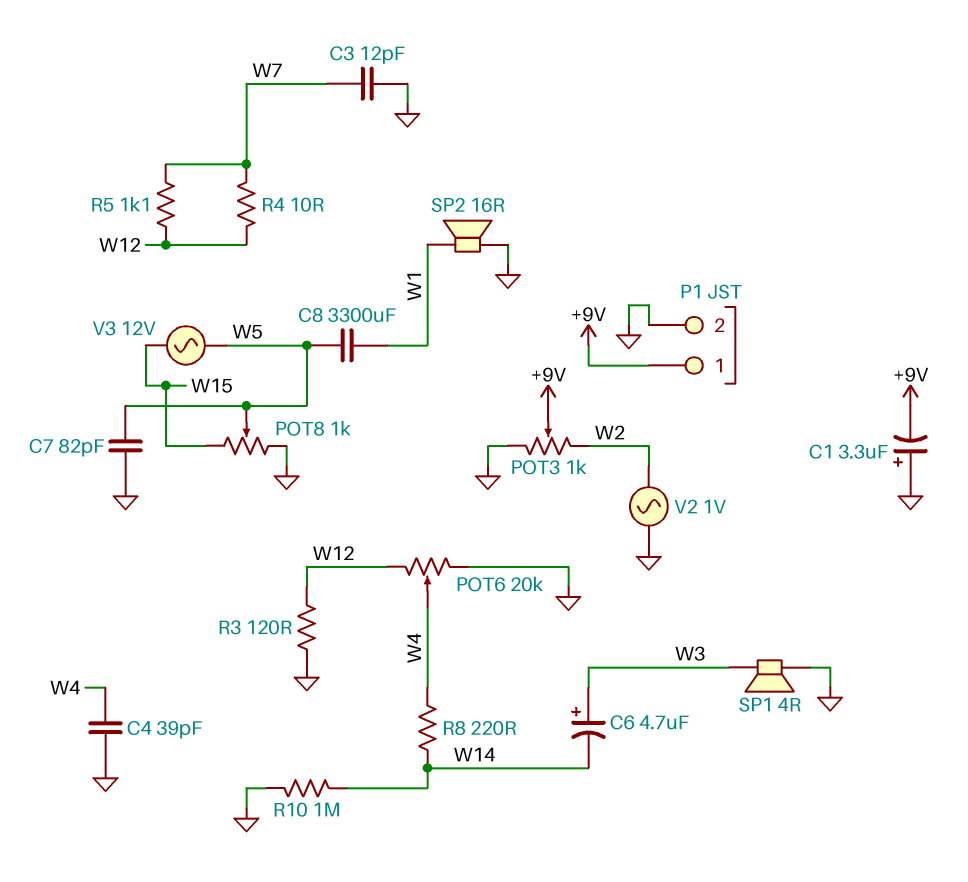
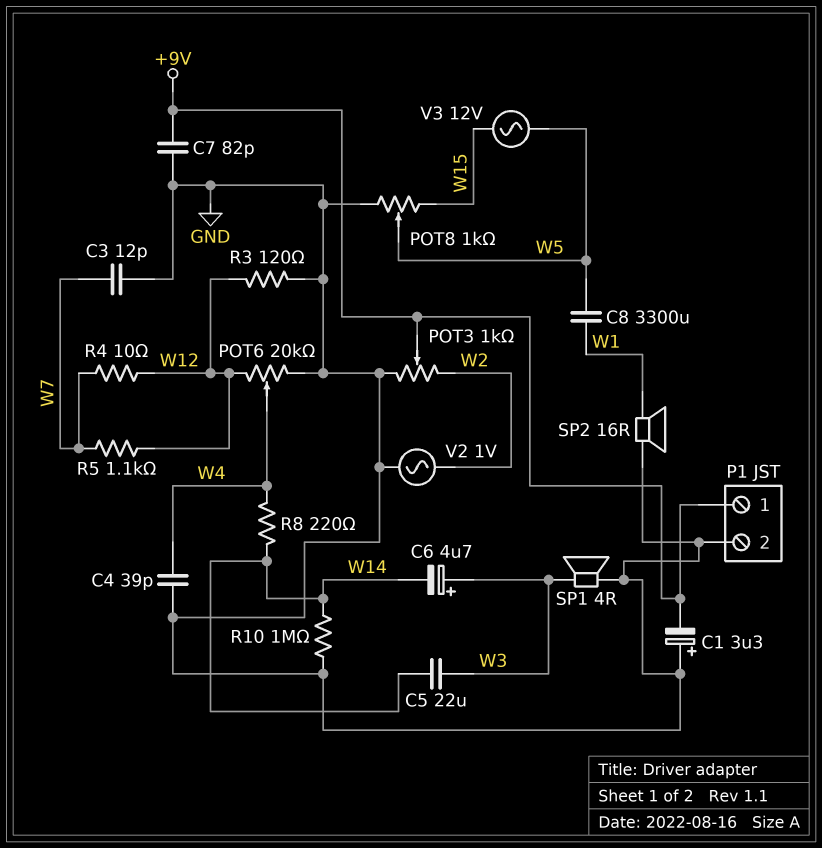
C5: none -> 22uF (W3, W14)
C7: 82pF (GND, W5) -> 82pF (+9V, GND)

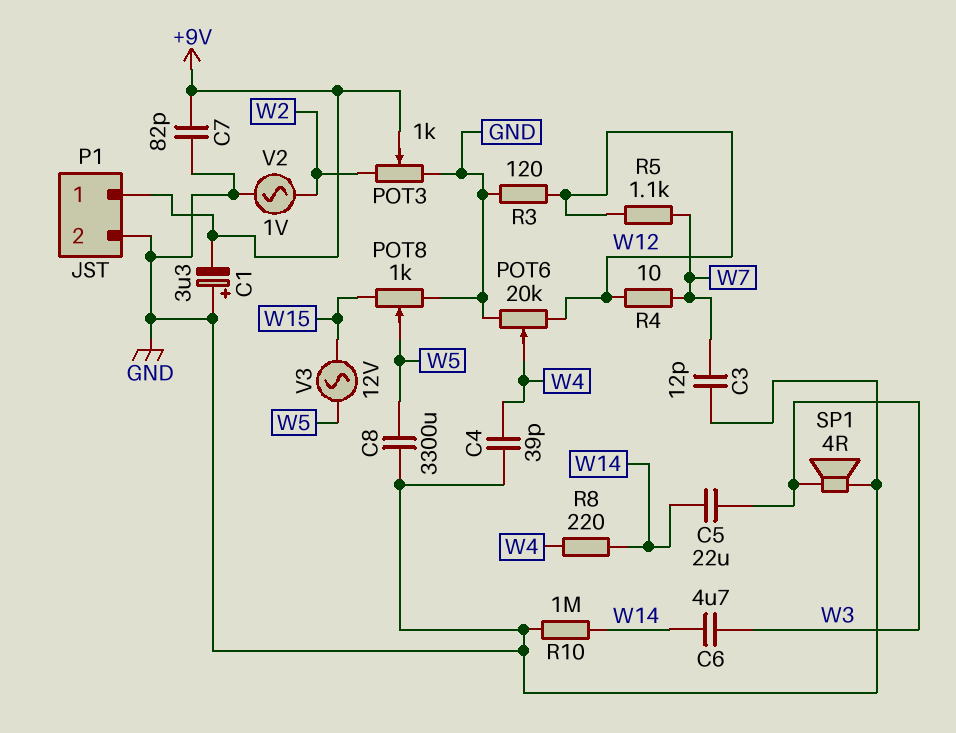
C6: 4.7uF (plus W3, minus W14) -> 4.7uF (W3, W14)
C8: 3300uF (W1, W5) -> 3300uF (GND, W5)
SP2: speaker 16R (GND, W1) -> none

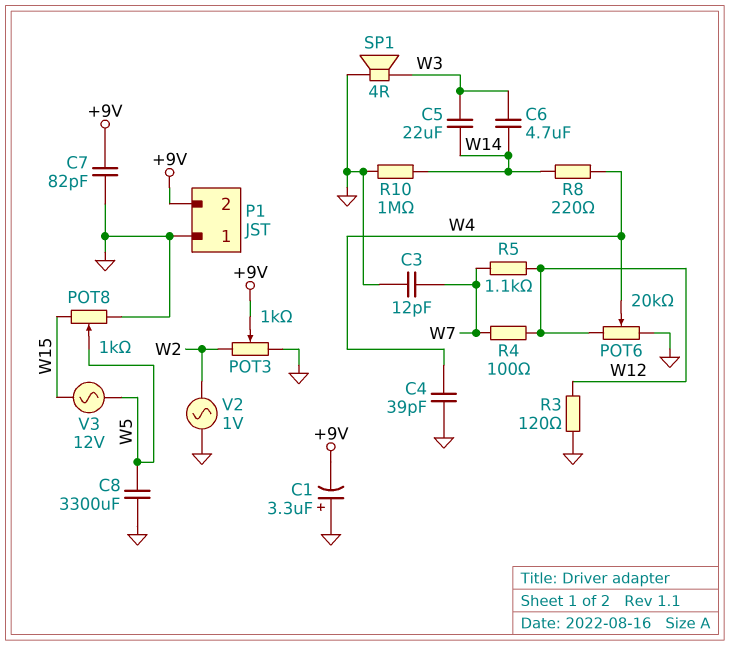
P1 pin 1: +9V -> GND
P1 pin 2: GND -> +9V
R4: 10 (W7, W12) -> 100 (W7, W12)

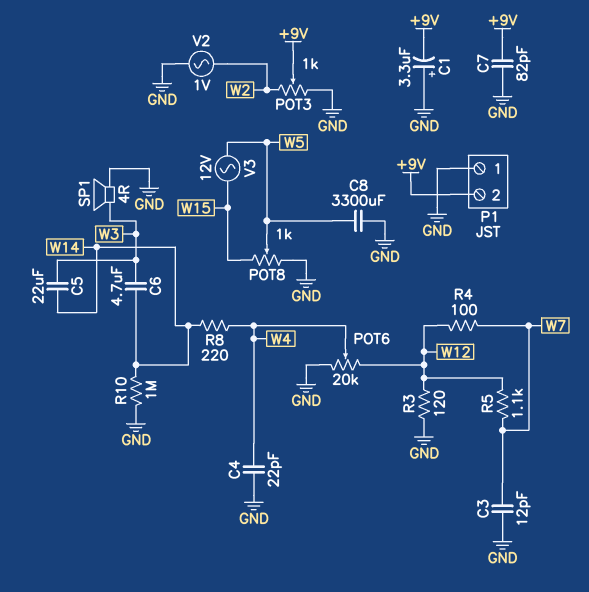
C4: 39pF (GND, W4) -> 22pF (GND, W4)

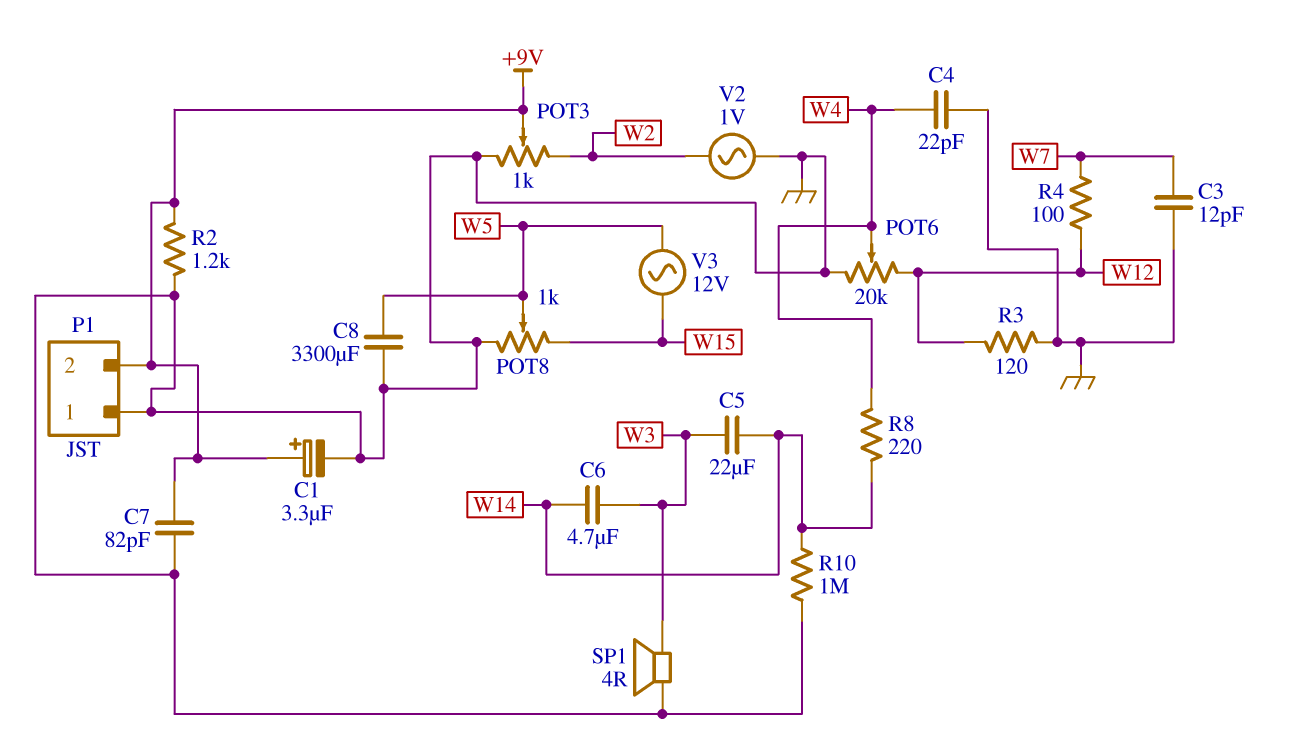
C1: 3.3uF (plus GND, minus +9V) -> 3.3uF (plus +9V, minus GND)
R2: none -> 1.2k (+9V, GND)
R5: 1.1k (W7, W12) -> none

